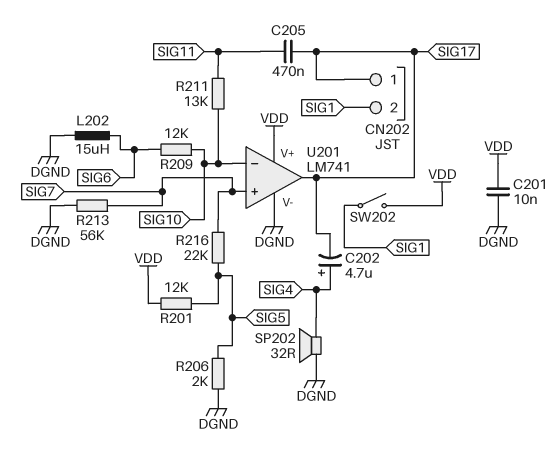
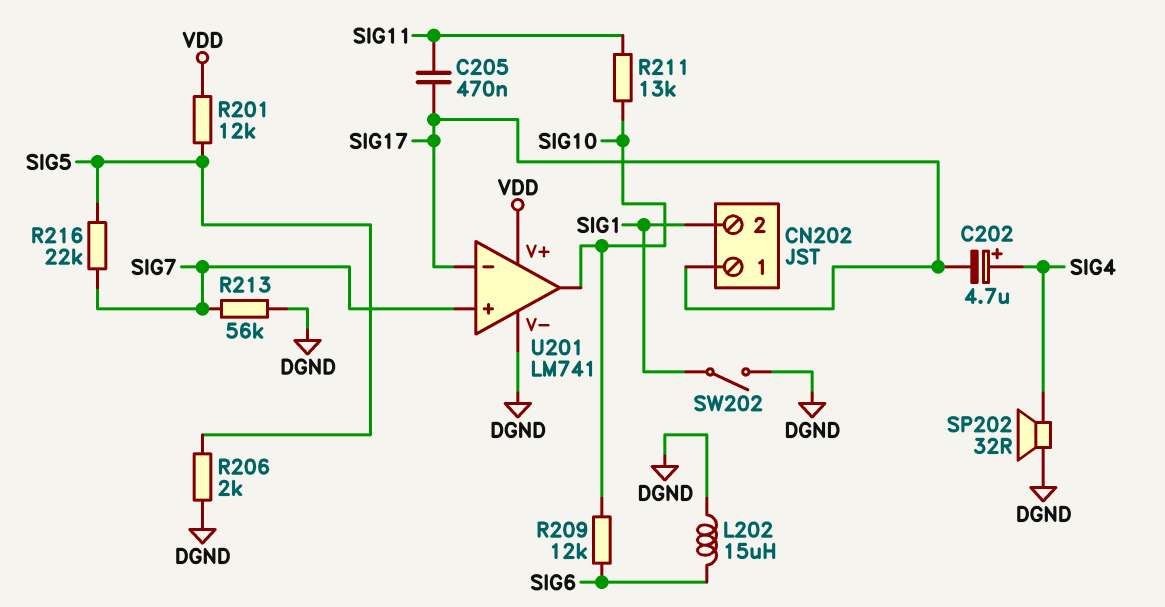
C201: 10nF (DGND, VDD) -> none
SW202: switch (SIG1, VDD) -> switch (DGND, SIG1)
U201 pin in-: SIG10 -> SIG17
U201 pin out: SIG17 -> SIG10

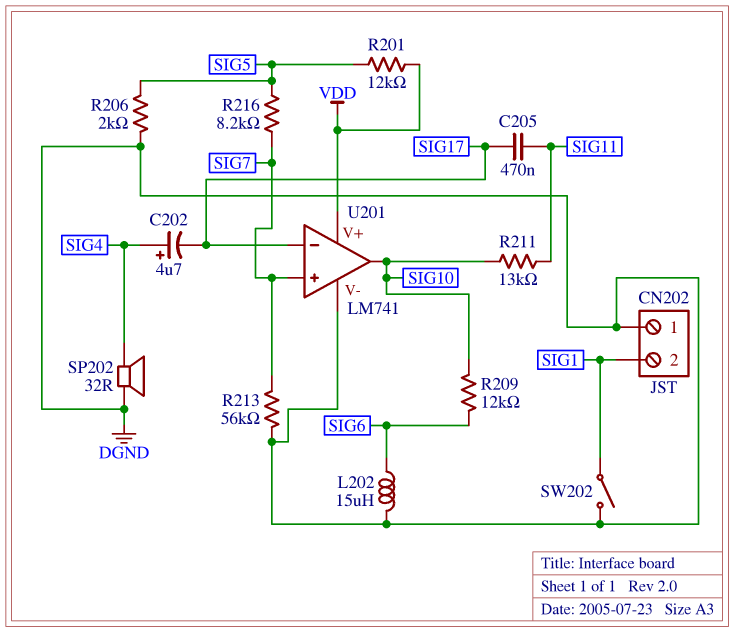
CN202 pin 1: SIG17 -> DGND
R216: 22k (SIG5, SIG7) -> 8.2k (SIG5, SIG7)

